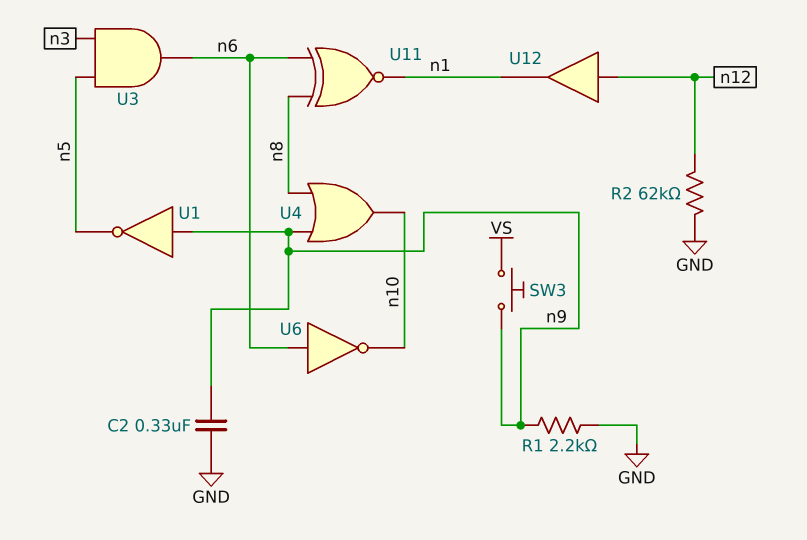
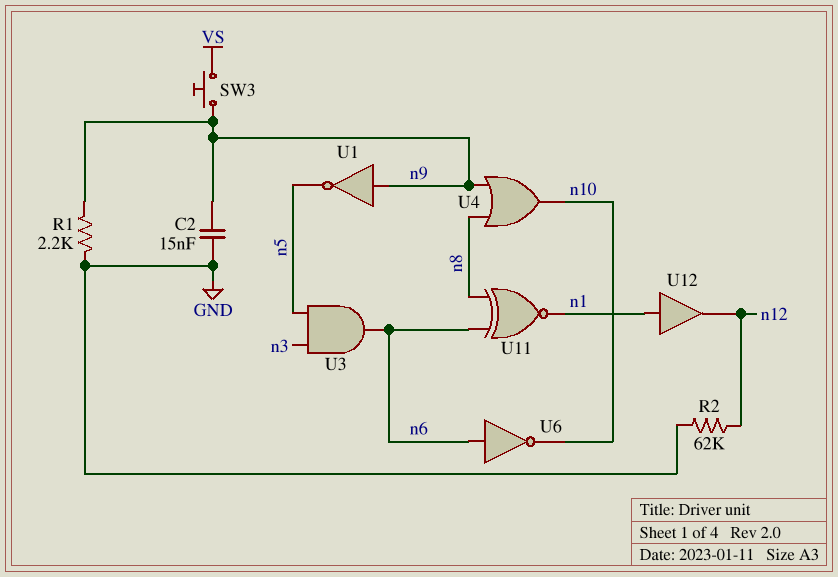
C2: 330nF (GND, n9) -> 15nF (GND, n9)
U12: buffer (in n12, out n1) -> buffer (in n1, out n12)

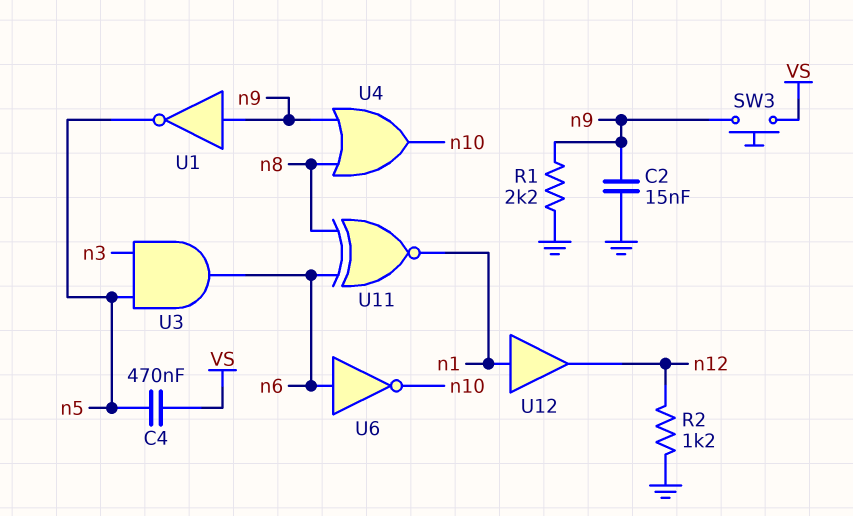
C4: none -> 470nF (VS, n5)
R2: 62k (GND, n12) -> 1.2k (GND, n12)

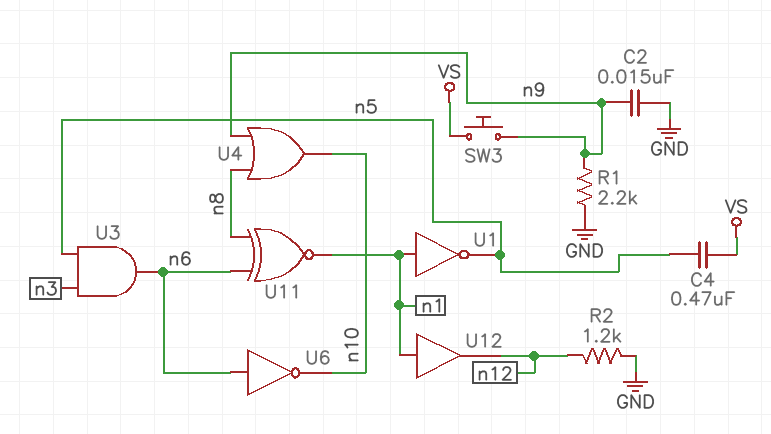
U1: NOT (in n9, out n5) -> NOT (in n1, out n5)

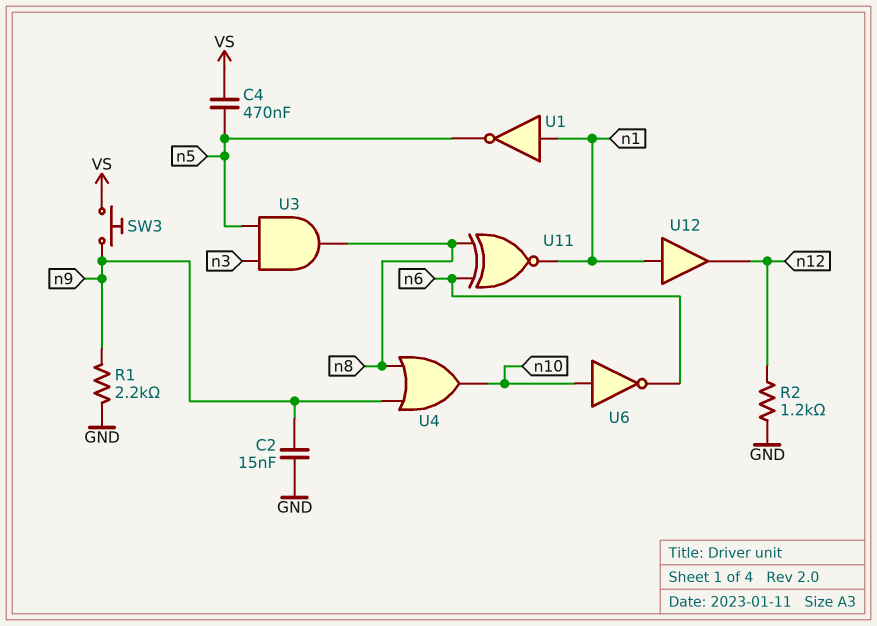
U3: AND (in n3, in n5, out n6) -> AND (in n3, in n5, out n8)
U6: NOT (in n6, out n10) -> NOT (in n10, out n6)

